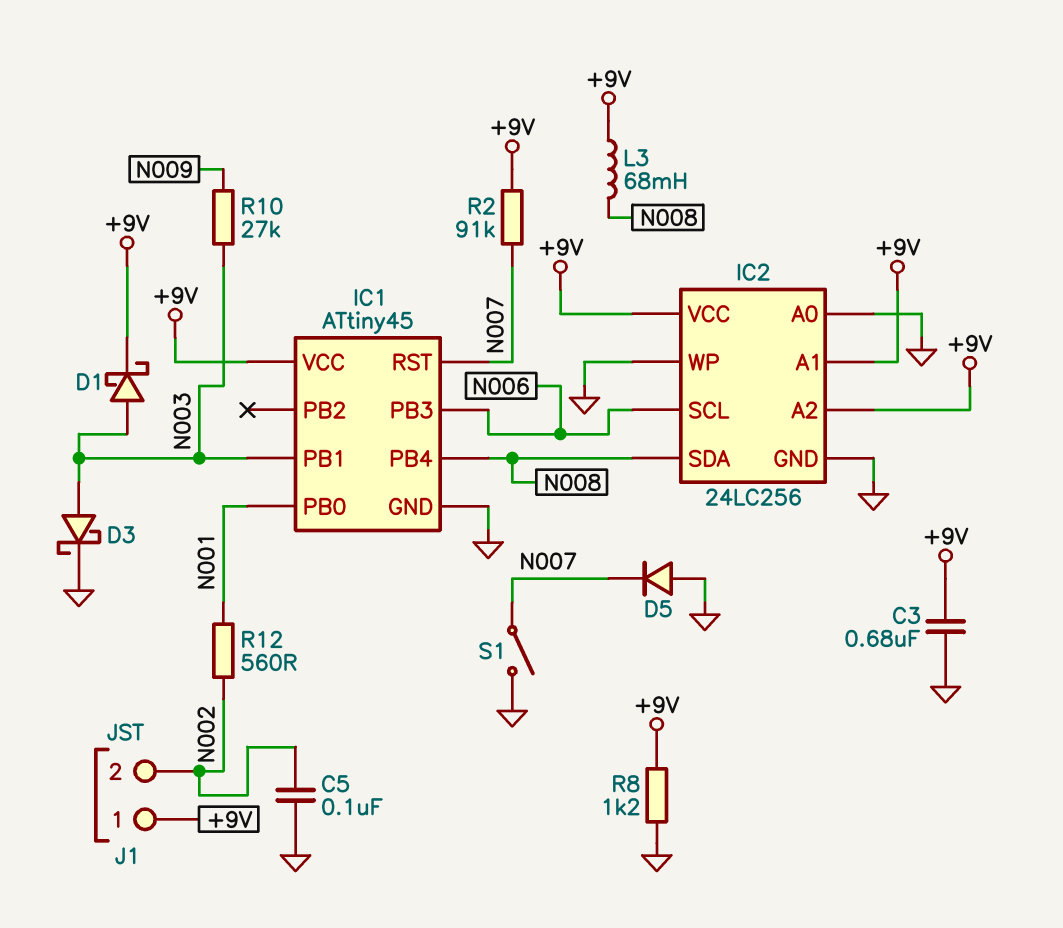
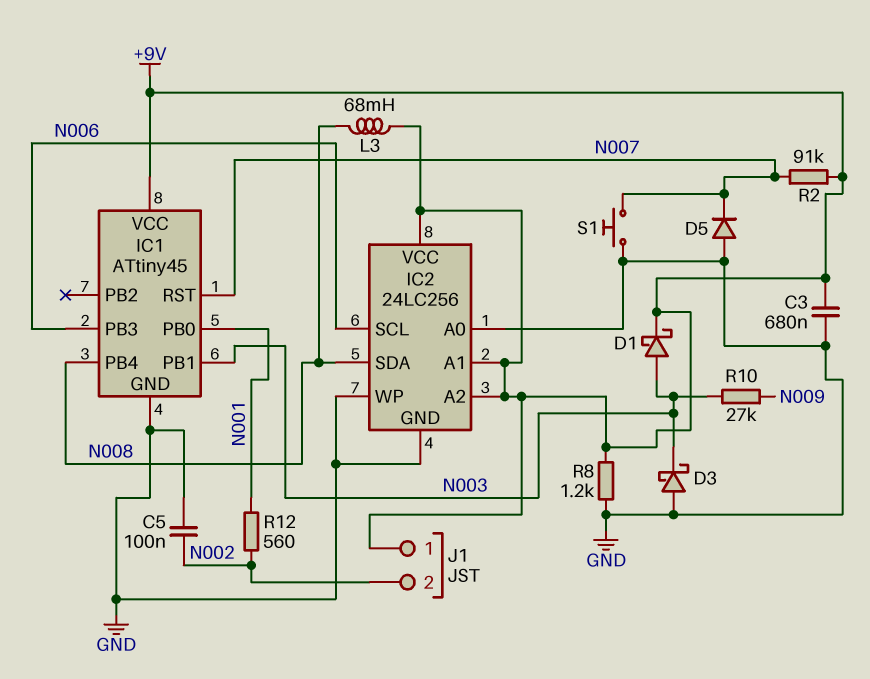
D3: schottky (A N003, K GND) -> schottky (A GND, K N003)
S1: switch (GND, N007) -> button (GND, N007)

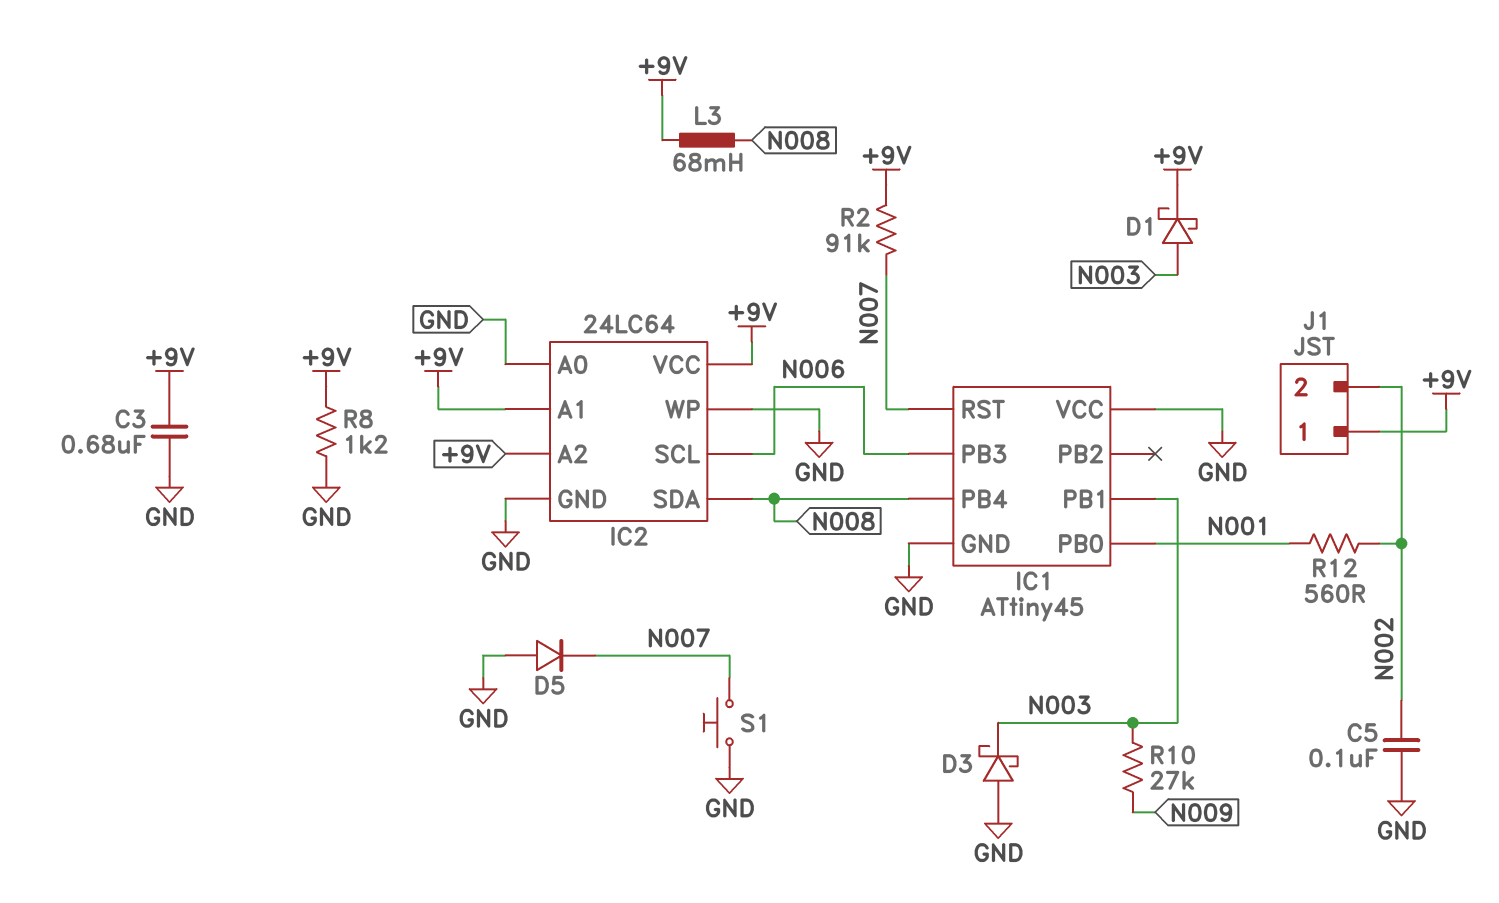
IC1 pin VCC: +9V -> GND
IC2: 24LC256 -> 24LC64

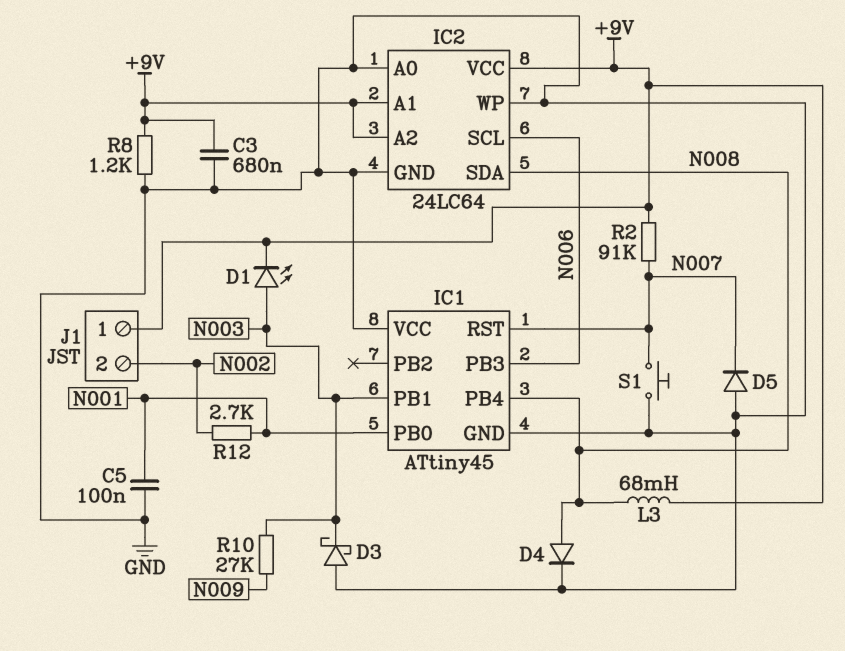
C5: 100nF (GND, N002) -> 100nF (GND, N001)
D1: schottky (A N003, K +9V) -> LED (A N003, K +9V)
D4: none -> diode (A N008, K GND)
R12: 560 (N001, N002) -> 2.7k (N001, N002)

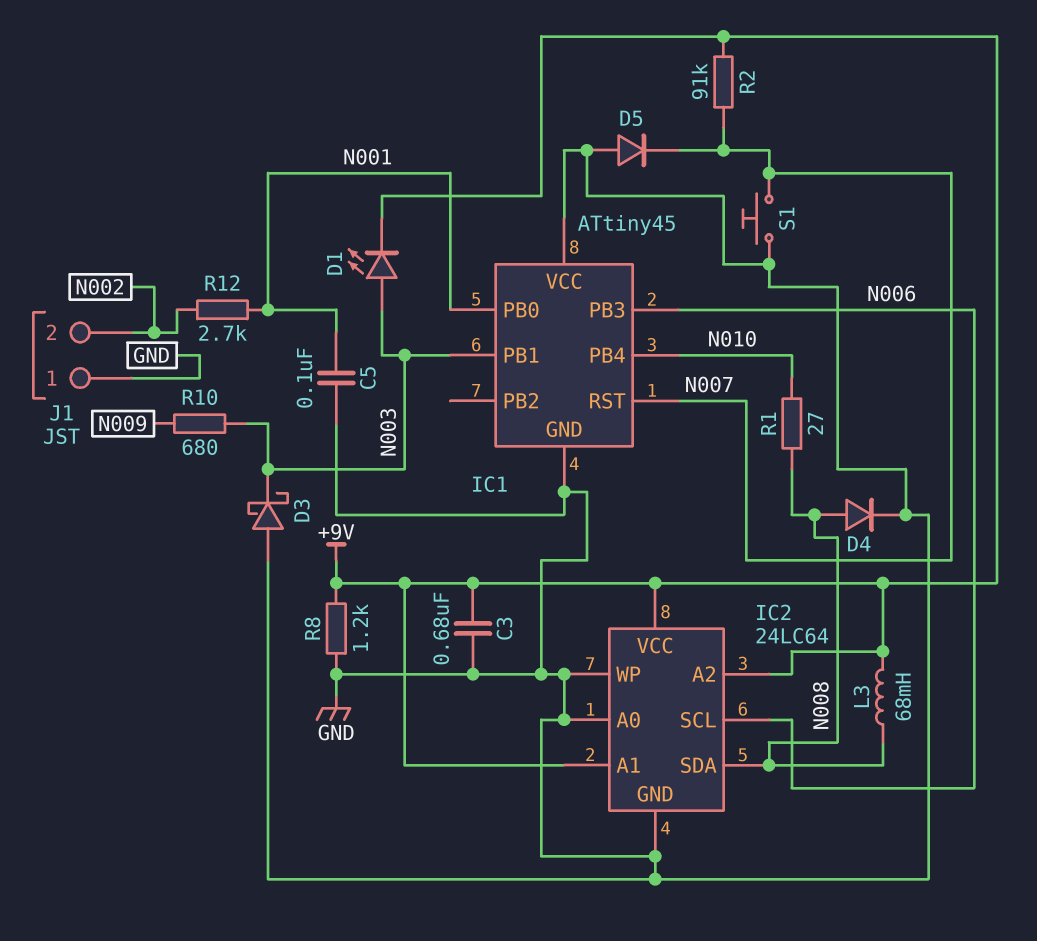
IC1 pin PB4: N008 -> N010
J1 pin 1: +9V -> GND
R1: none -> 27 (N008, N010)
R10: 27k (N003, N009) -> 680 (N003, N009)

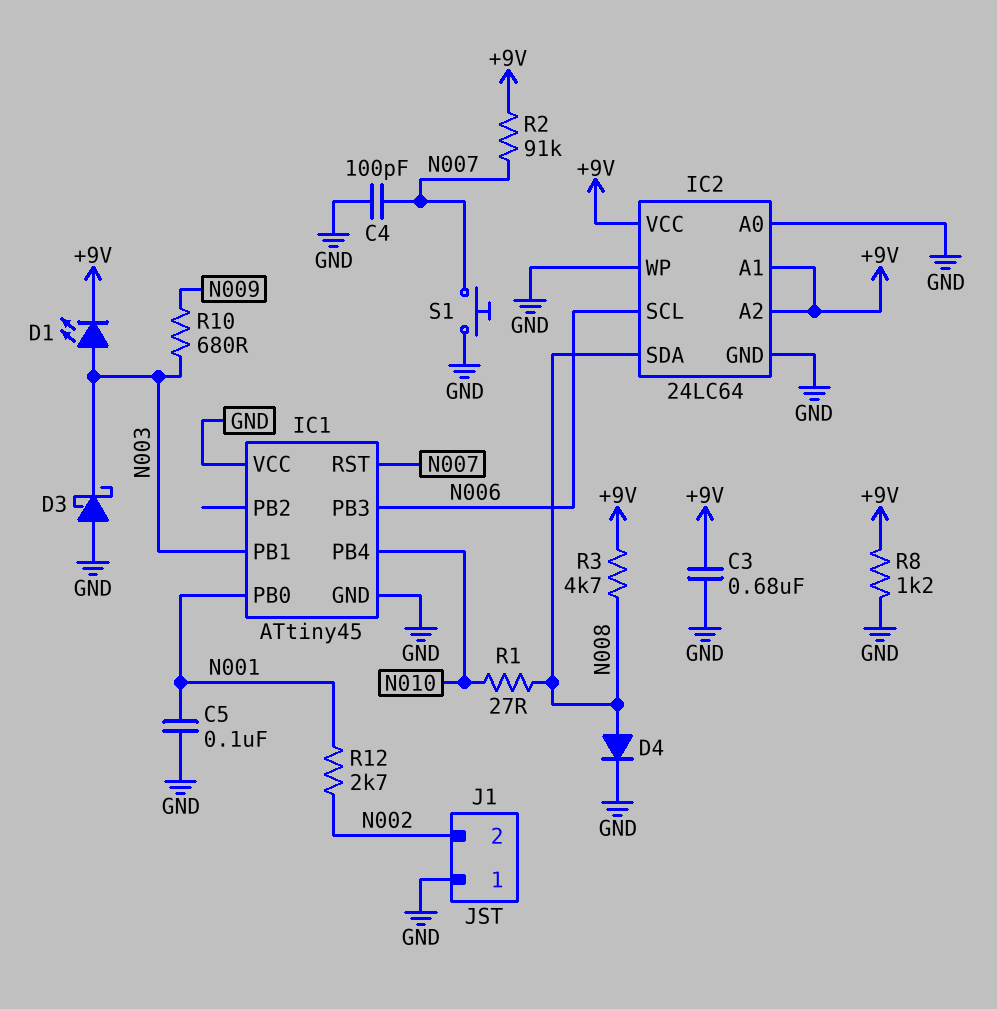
C4: none -> 100pF (GND, N007)
D5: diode (A GND, K N007) -> none
L3: 68mH (+9V, N008) -> none
R3: none -> 4.7k (+9V, N008)

